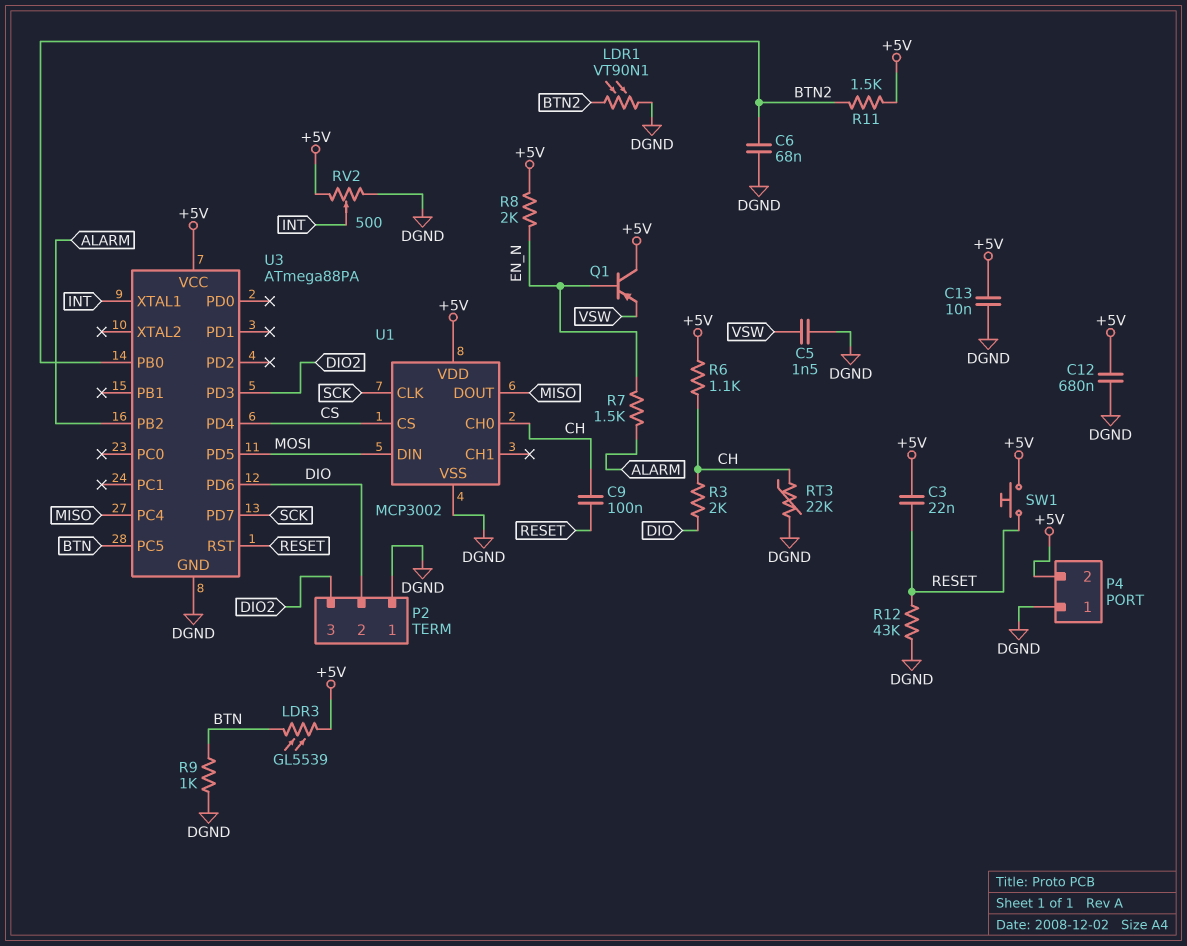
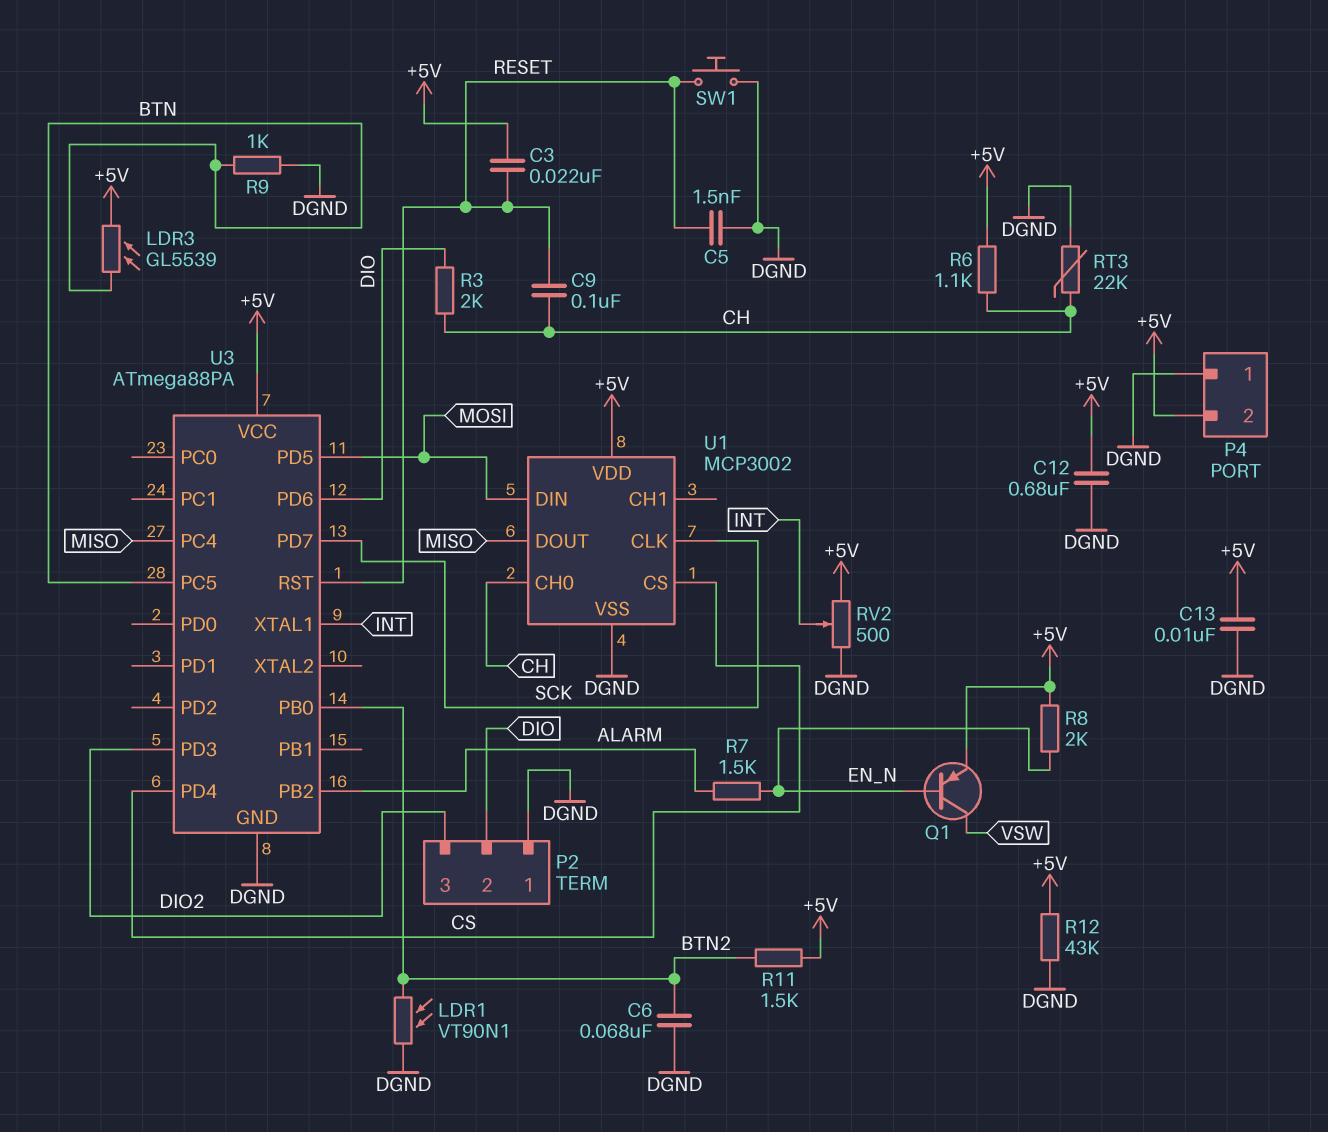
C5: 1.5nF (DGND, VSW) -> 1.5nF (DGND, RESET)
Q1: PNP (B EN_N, C +5V, E VSW) -> PNP (B EN_N, C VSW, E +5V)
R12: 43k (DGND, RESET) -> 43k (+5V, DGND)
SW1: button (+5V, RESET) -> button (DGND, RESET)

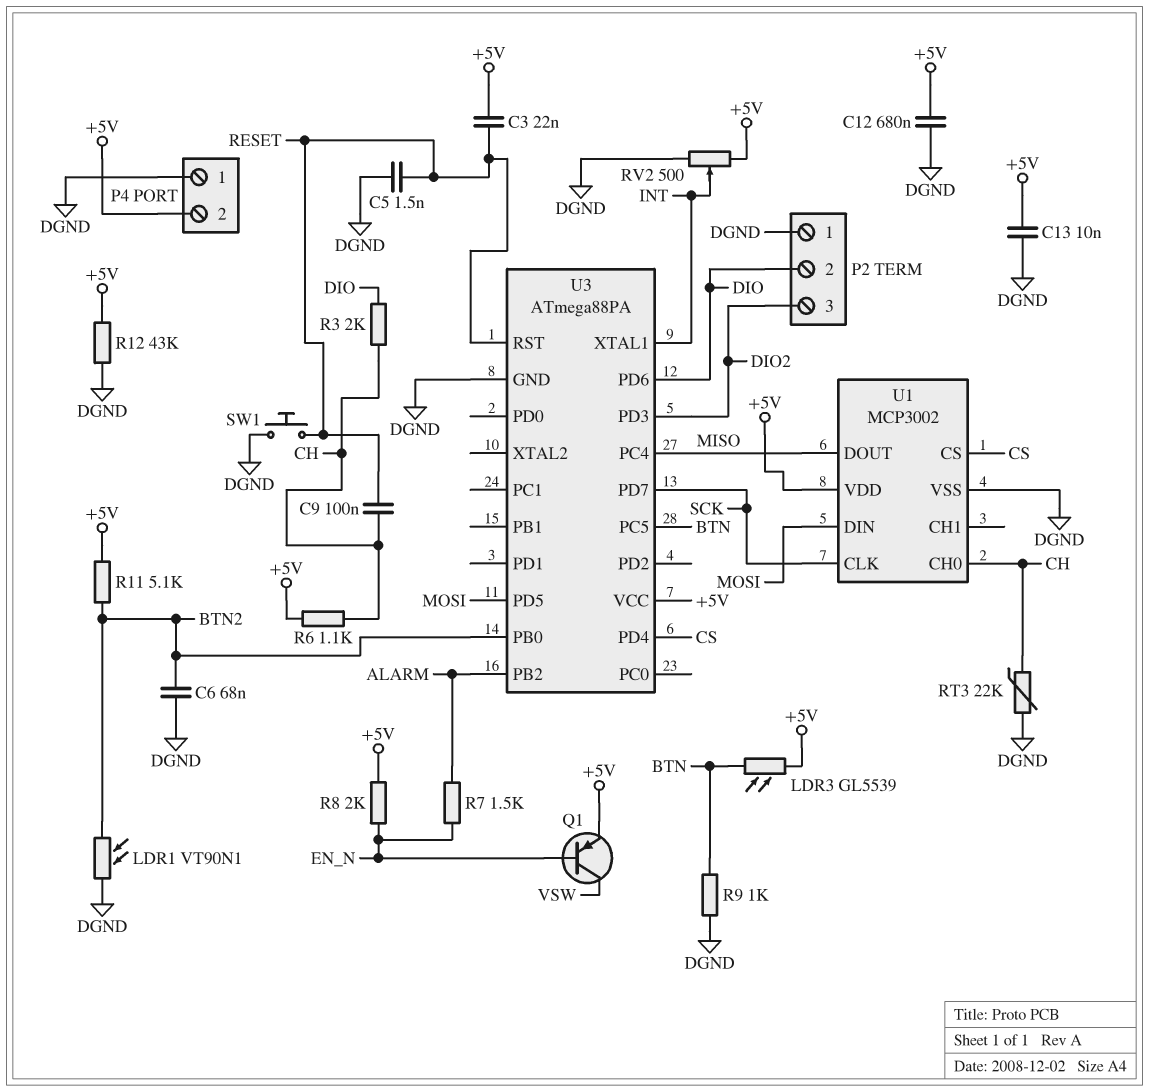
R11: 1.5k (+5V, BTN2) -> 5.1k (+5V, BTN2)

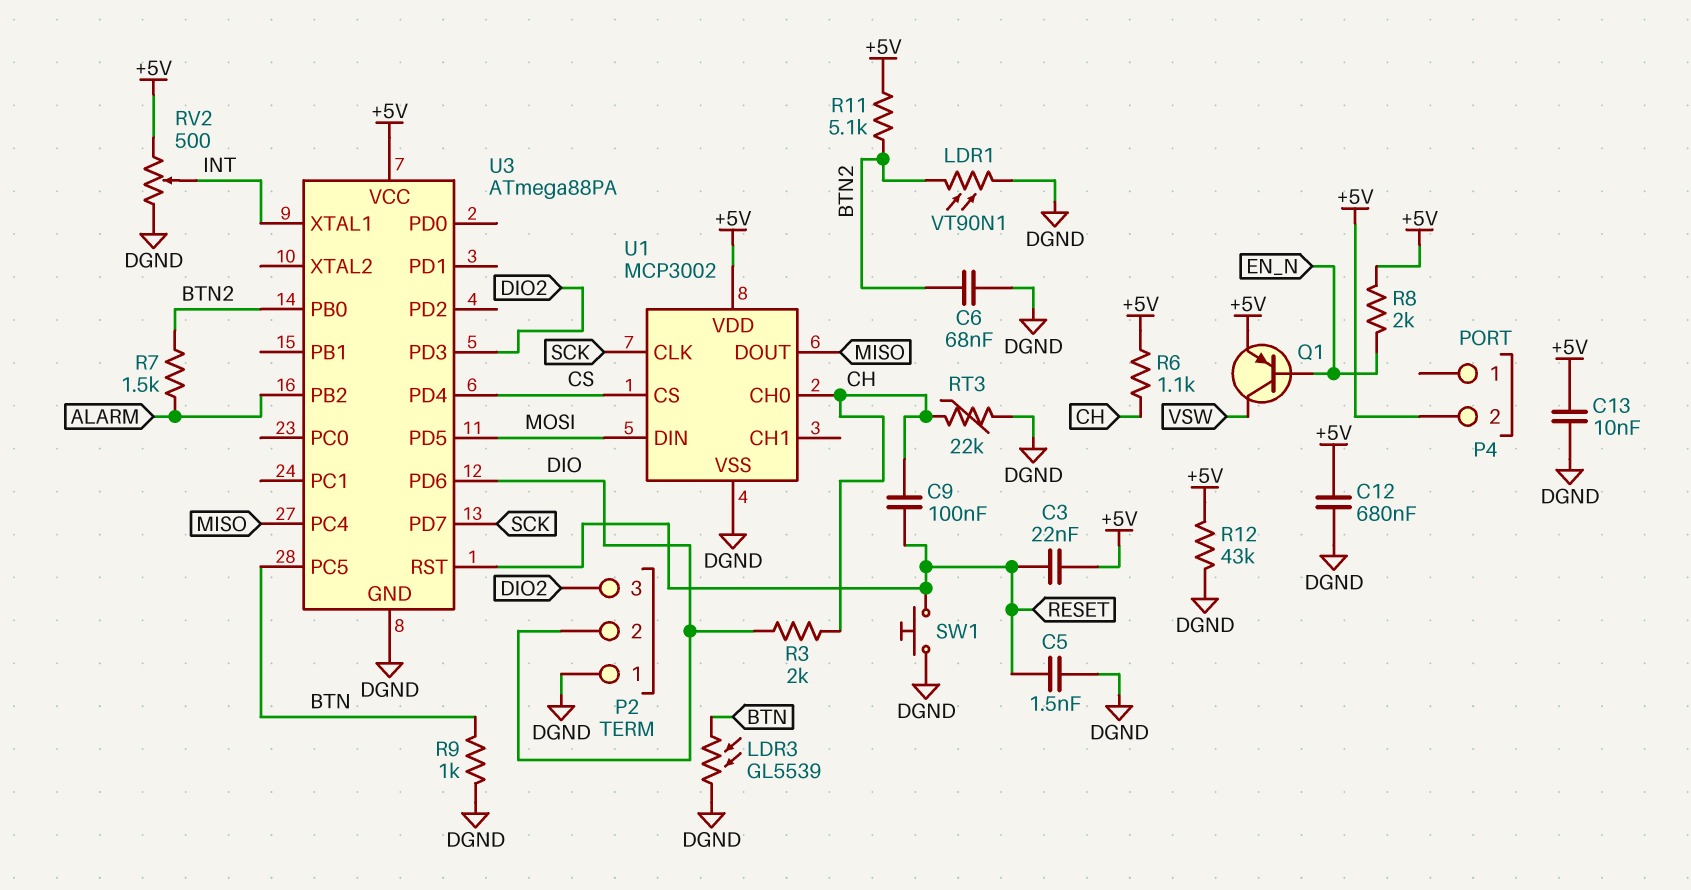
LDR3: GL5539 (+5V, BTN) -> GL5539 (BTN, DGND)
P4 pin 1: DGND -> none
R7: 1.5k (ALARM, EN_N) -> 1.5k (ALARM, BTN2)

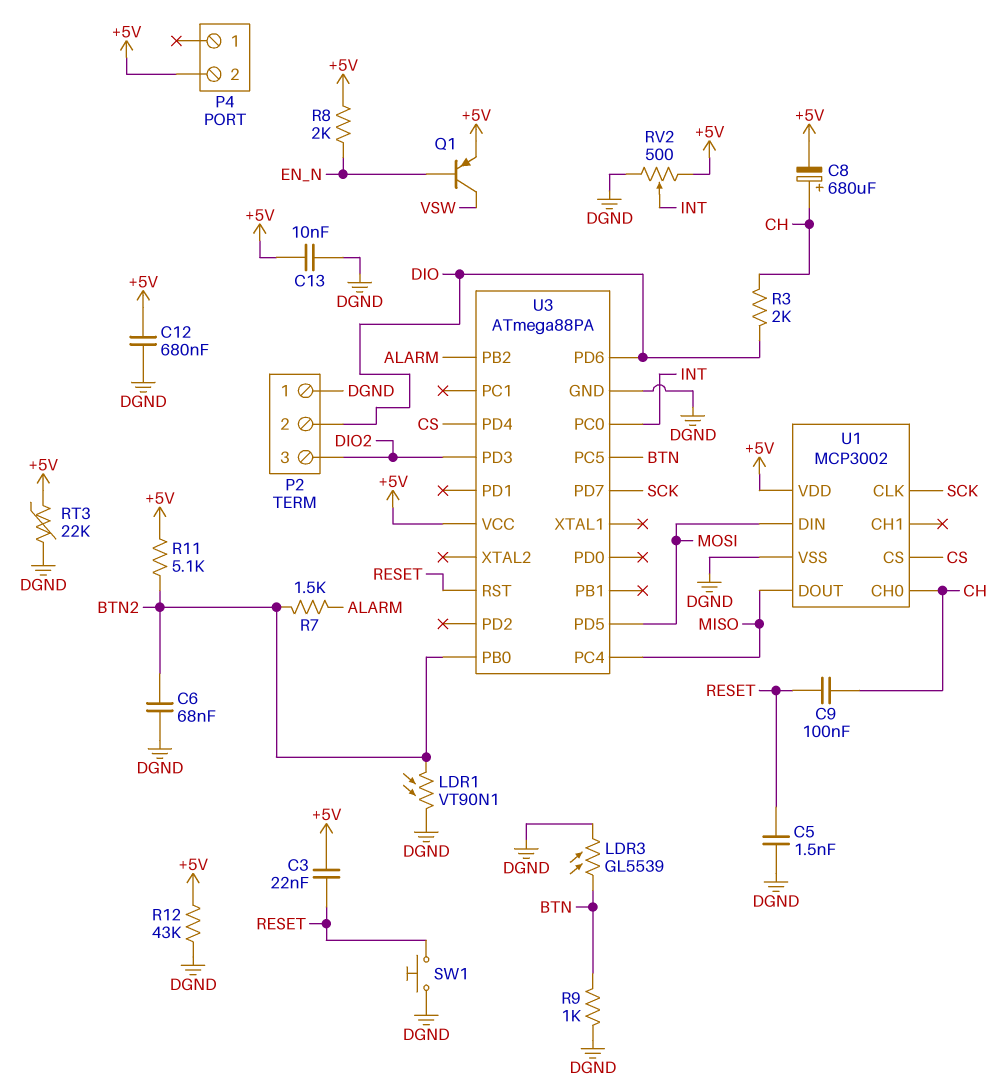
C8: none -> 680uF (plus CH, minus +5V)
R6: 1.1k (+5V, CH) -> none
RT3: 22k (CH, DGND) -> 22k (+5V, DGND)
U3 pin PC0: none -> INT
U3 pin XTAL1: INT -> none

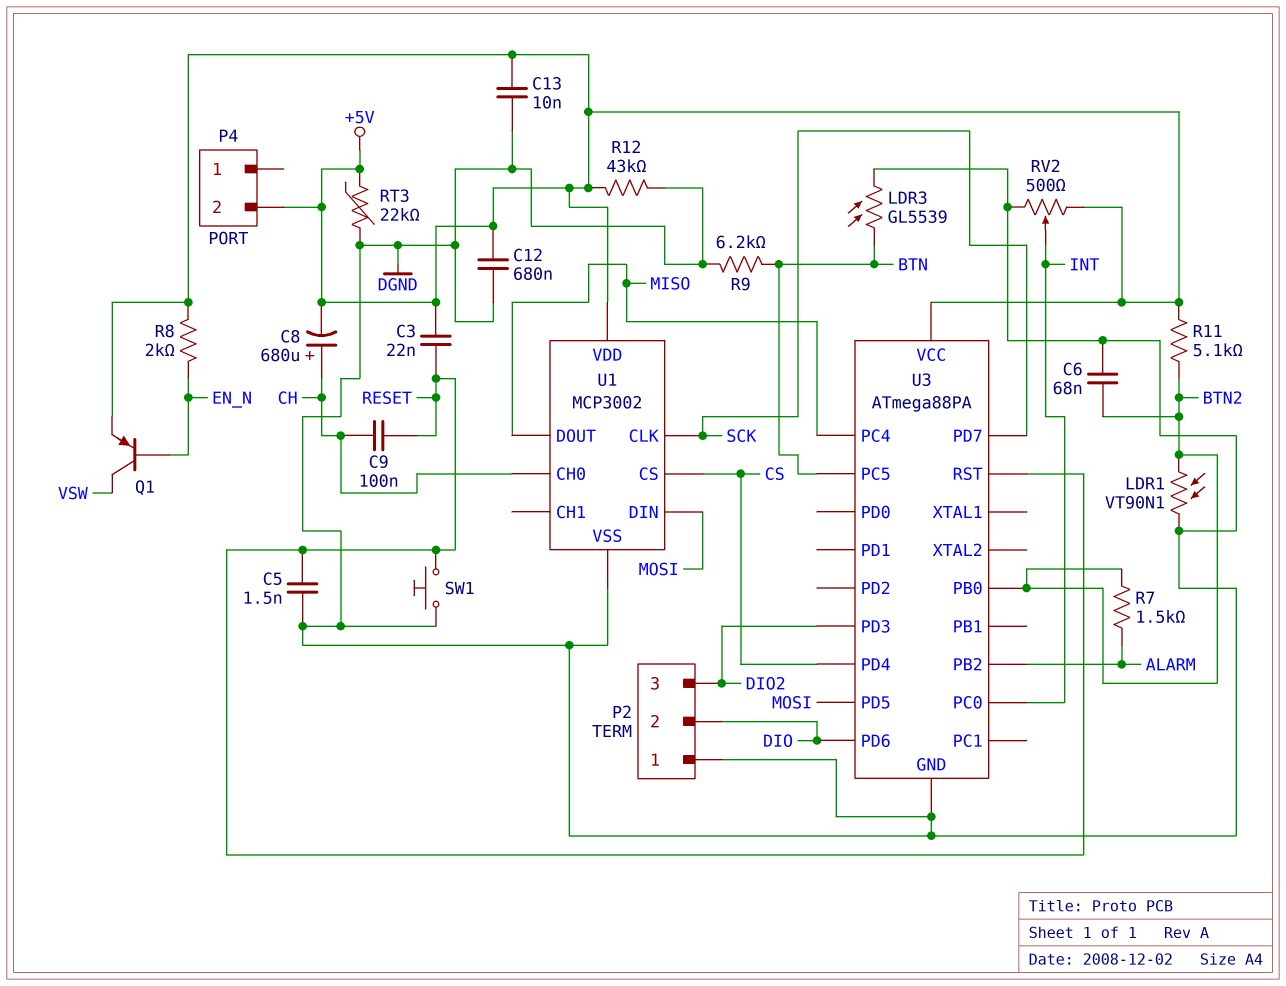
R3: 2k (CH, DIO) -> none
R9: 1k (BTN, DGND) -> 6.2k (BTN, DGND)

